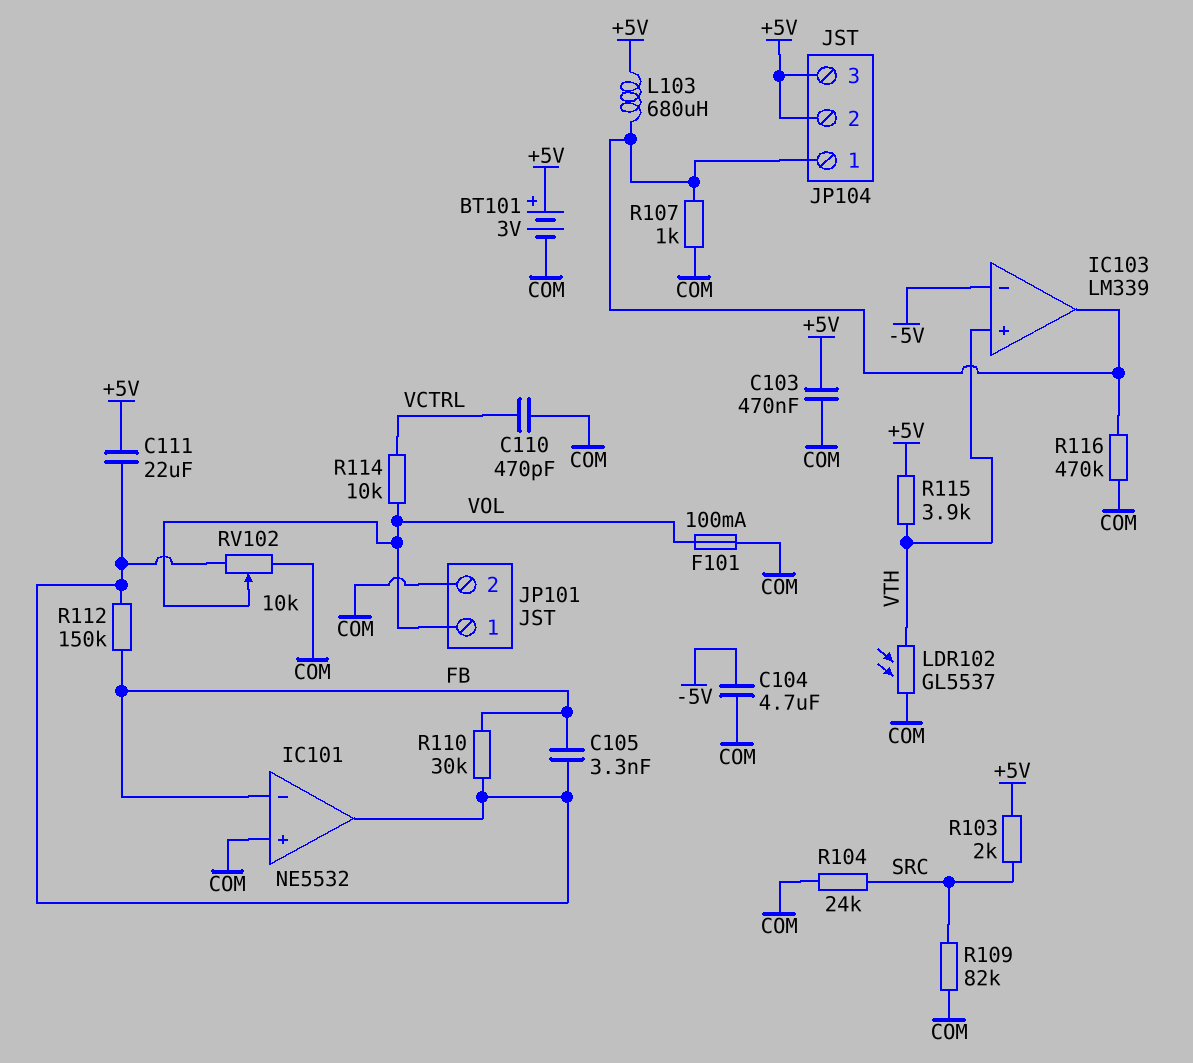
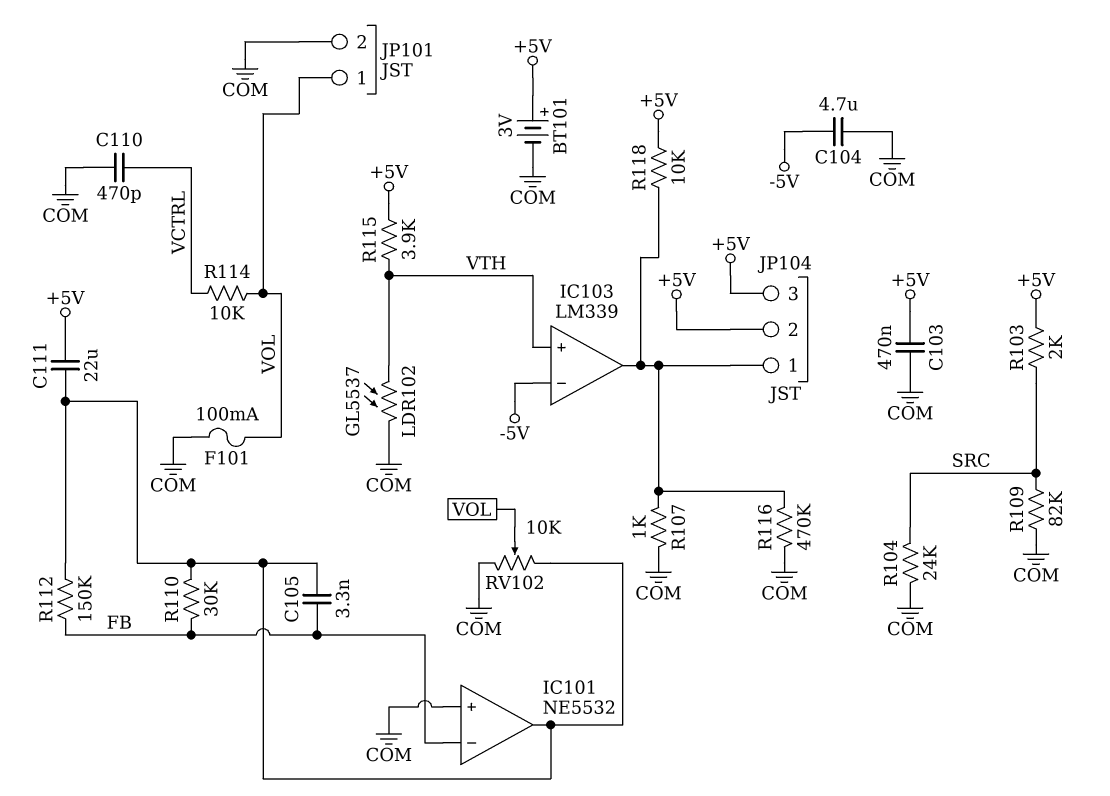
L103: 680uH (+5V, IC103/out) -> none
R118: none -> 10k (+5V, IC103/out)

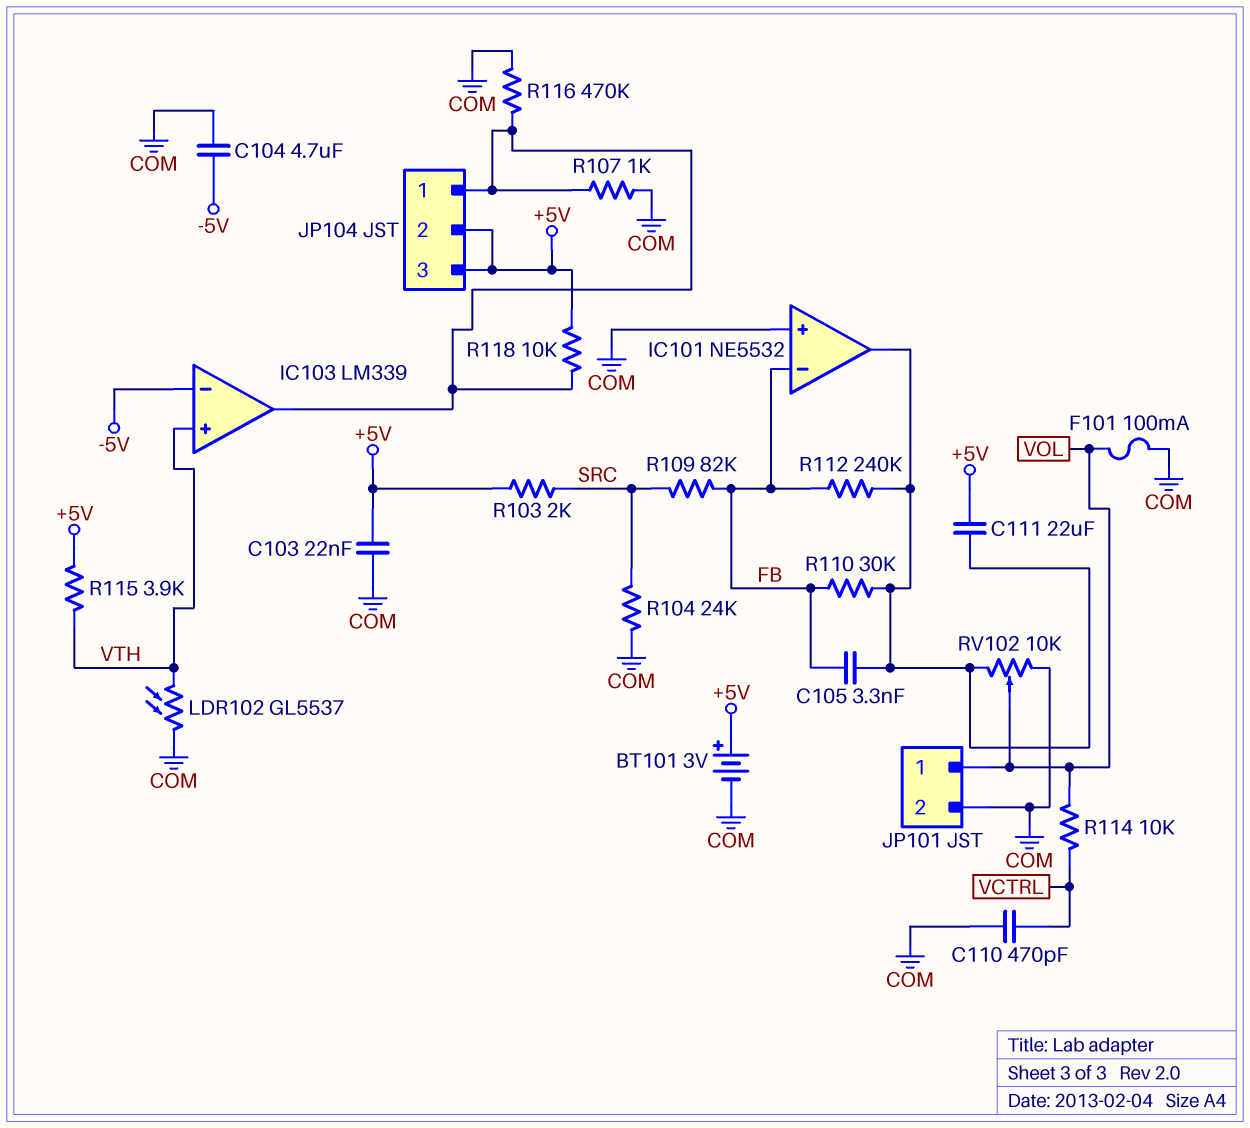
C103: 470nF (+5V, COM) -> 22nF (+5V, COM)
R109: 82k (COM, SRC) -> 82k (FB, SRC)
R112: 150k (FB, IC101/out) -> 240k (FB, IC101/out)

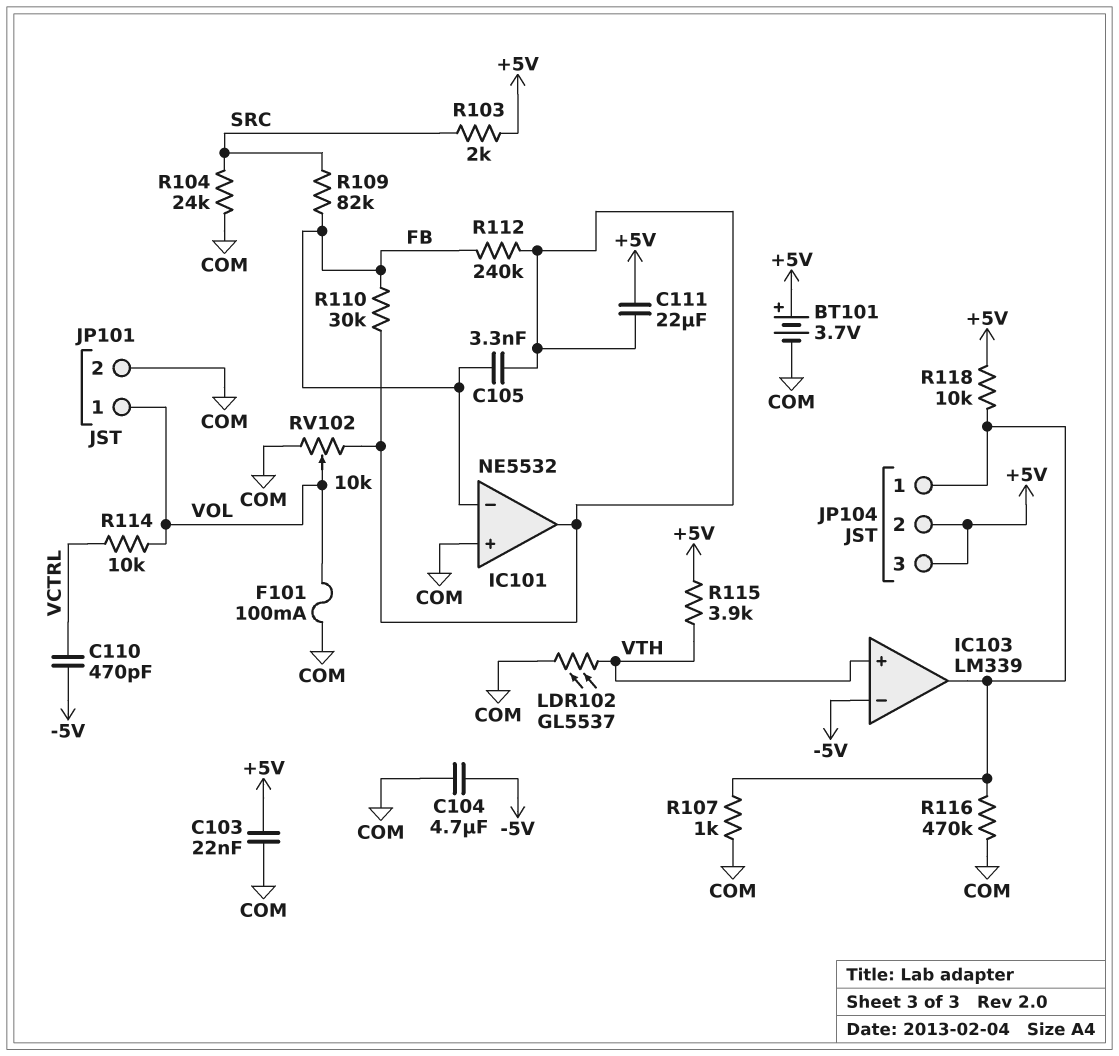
BT101: 3V (plus +5V, minus COM) -> 3.7V (plus +5V, minus COM)
C110: 470pF (COM, VCTRL) -> 470pF (-5V, VCTRL)

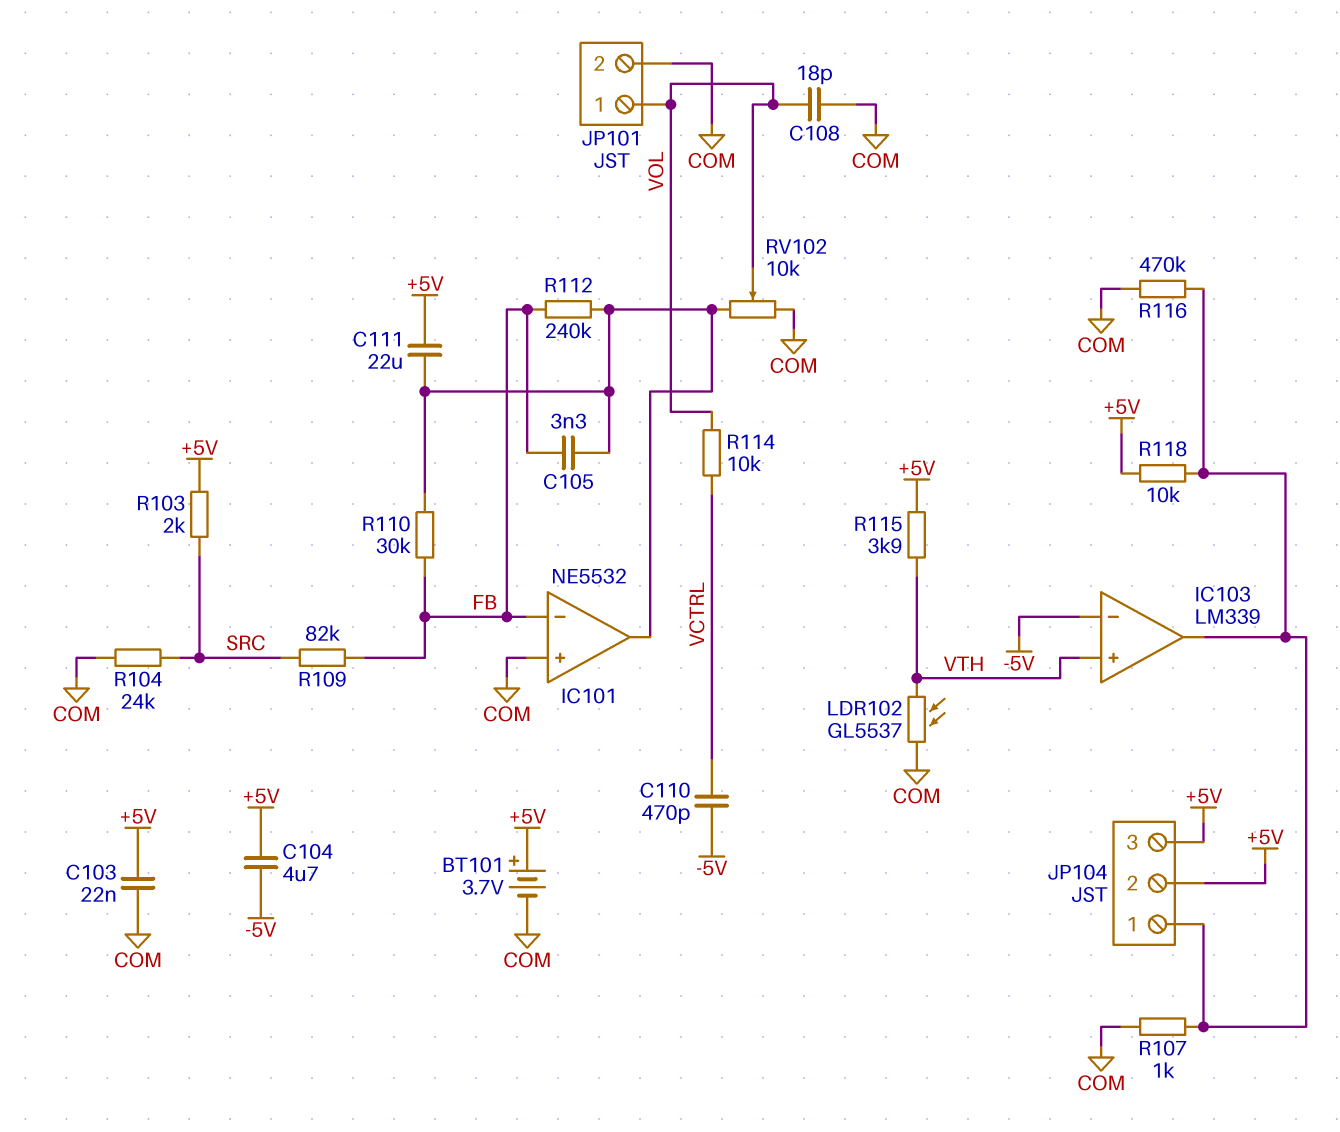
C104: 4.7uF (-5V, COM) -> 4.7uF (+5V, -5V)
C108: none -> 18pF (COM, VOL)
F101: 100mA (COM, VOL) -> none

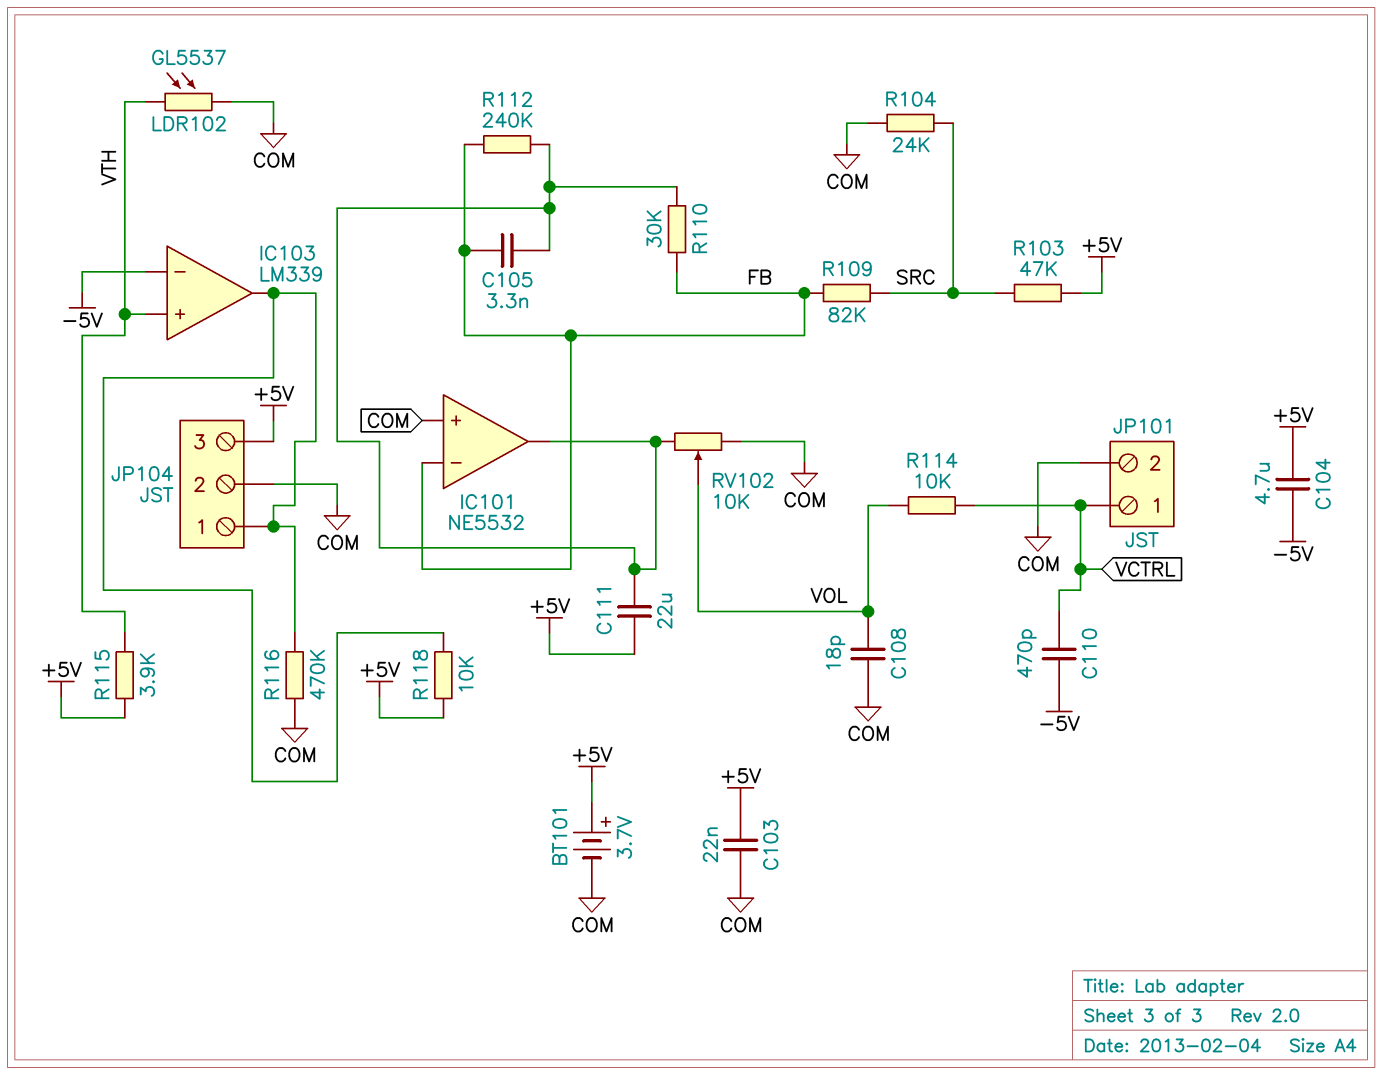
JP101 pin 1: VOL -> VCTRL
JP104 pin 2: +5V -> COM
R103: 2k (+5V, SRC) -> 47k (+5V, SRC)
R107: 1k (COM, IC103/out) -> none

